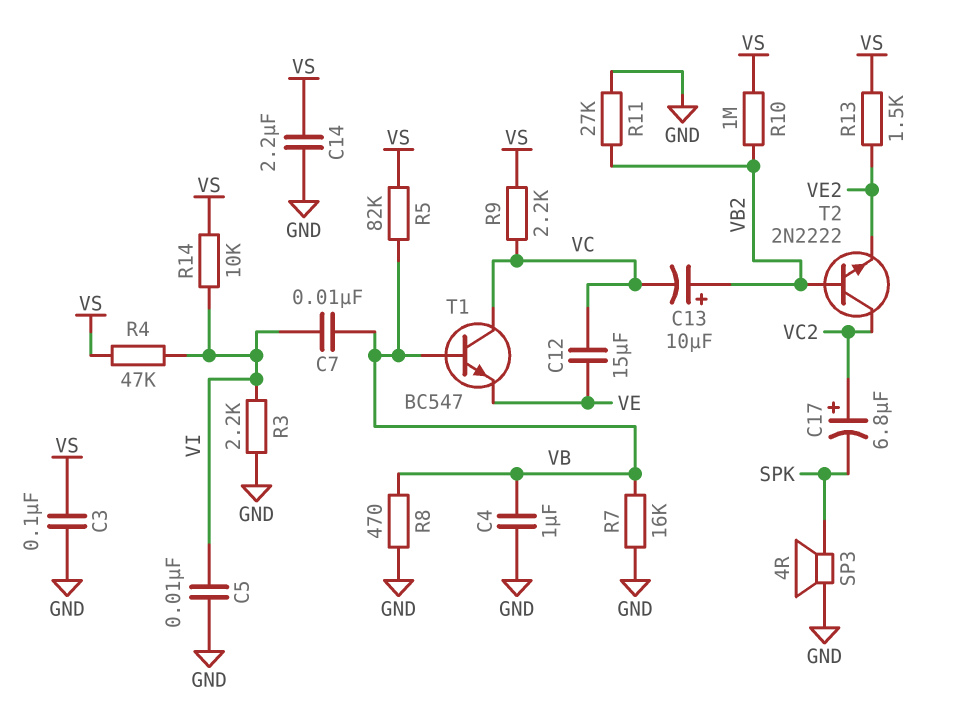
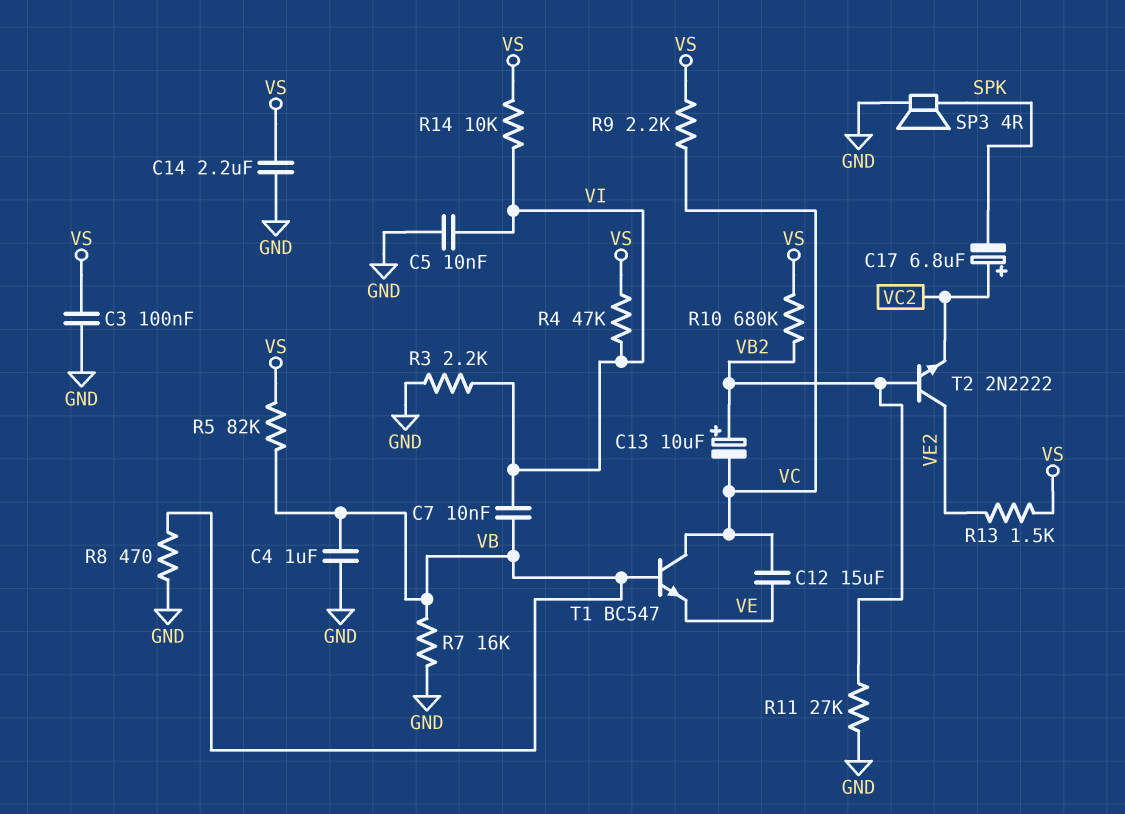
R10: 1M (VB2, VS) -> 680k (VB2, VS)
T2: NPN 2N2222 (B VB2, C VC2, E VE2) -> NPN 2N2222 (B VB2, C VE2, E VC2)

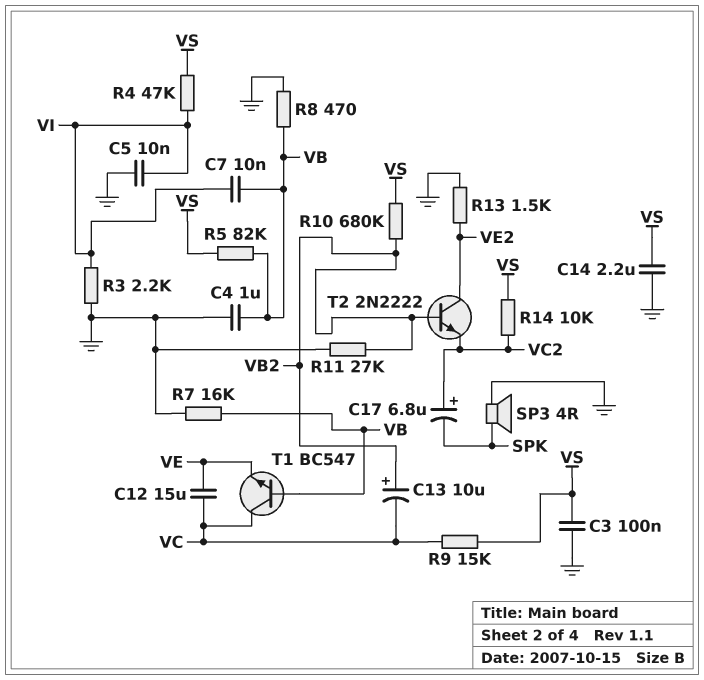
R9: 2.2k (VC, VS) -> 15k (VC, VS)
R13: 1.5k (VE2, VS) -> 1.5k (GND, VE2)
R14: 10k (VI, VS) -> 10k (VC2, VS)

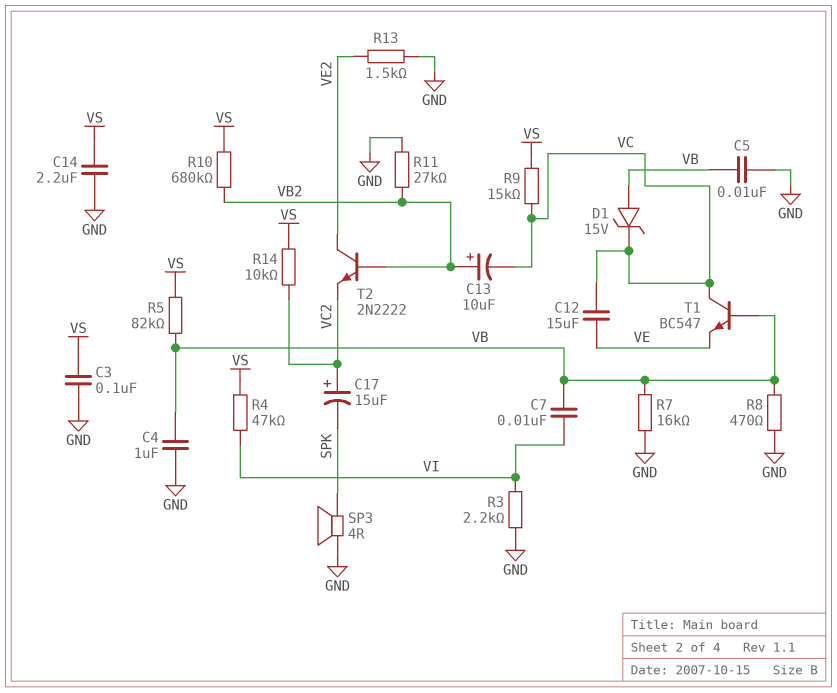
C5: 10nF (GND, VI) -> 10nF (GND, VB)
C17: 6.8uF (plus VC2, minus SPK) -> 15uF (plus VC2, minus SPK)
D1: none -> zener 15V (A VB, K VC)

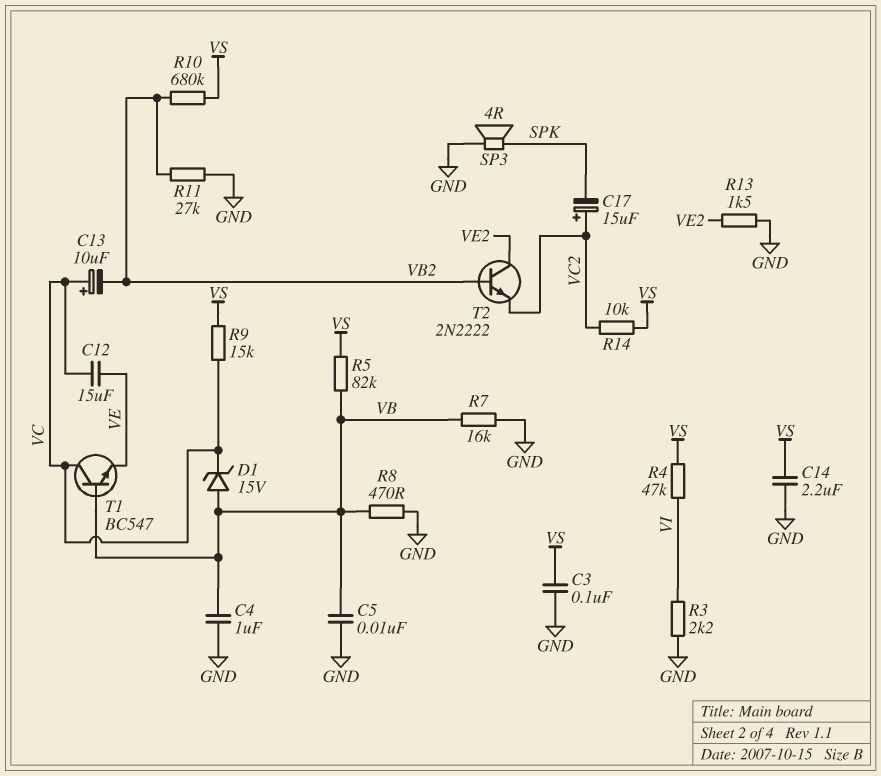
C7: 10nF (VB, VI) -> none
C13: 10uF (plus VB2, minus VC) -> 10uF (plus VC, minus VB2)

